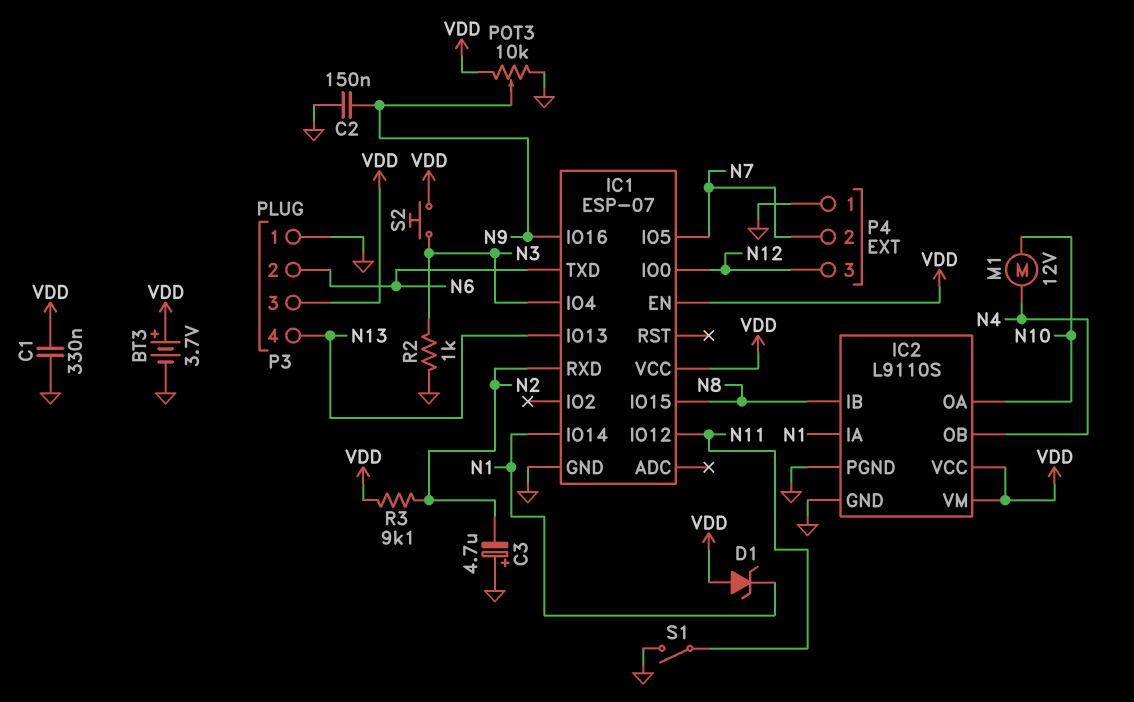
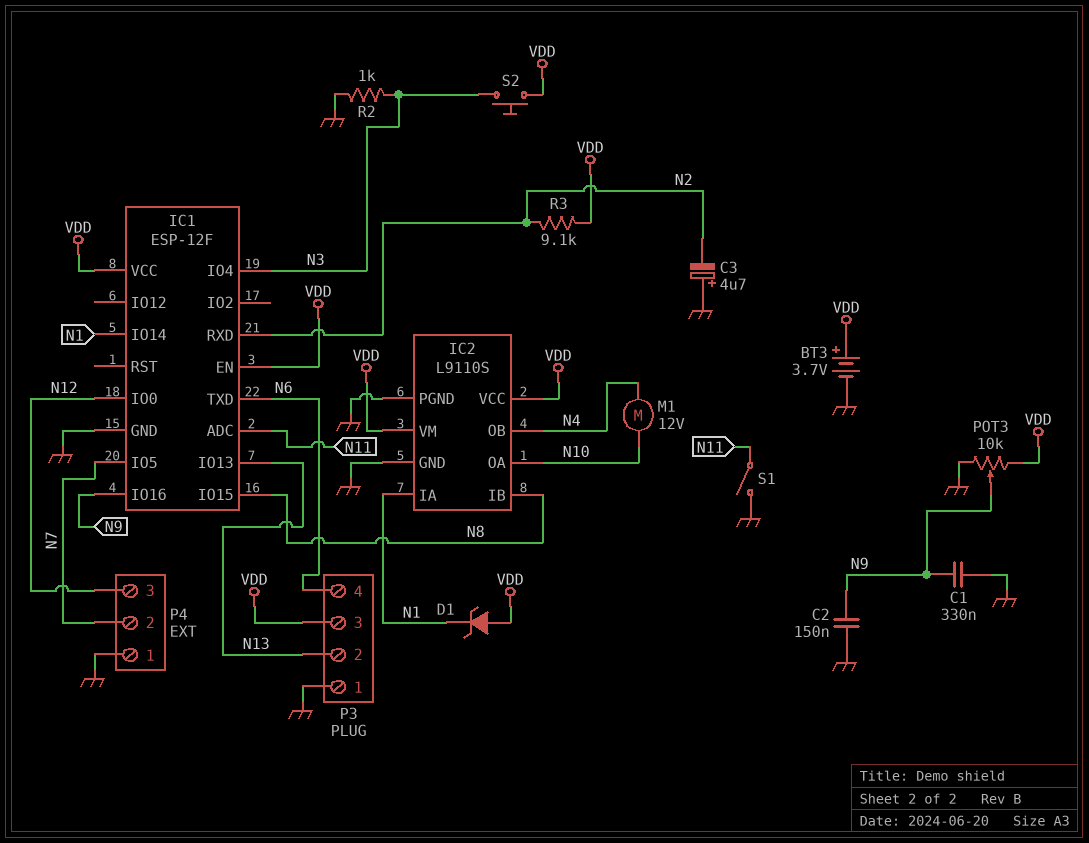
C1: 330nF (GND, VDD) -> 330nF (GND, N9)
IC1: ESP-07 -> ESP-12F
IC1 pin ADC: none -> N11
IC1 pin IO12: N11 -> none
P3 pin 2: N6 -> N13
P3 pin 4: N13 -> N6

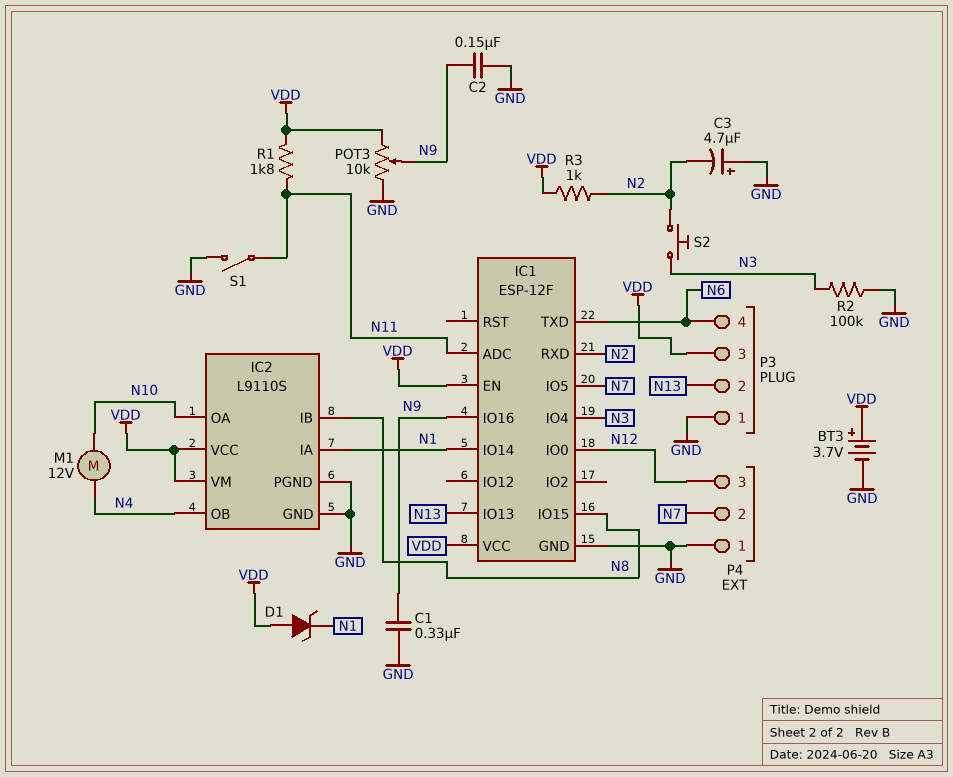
R1: none -> 1.8k (N11, VDD)
R2: 1k (GND, N3) -> 100k (GND, N3)
R3: 9.1k (N2, VDD) -> 1k (N2, VDD)
S2: button (N3, VDD) -> button (N2, N3)

